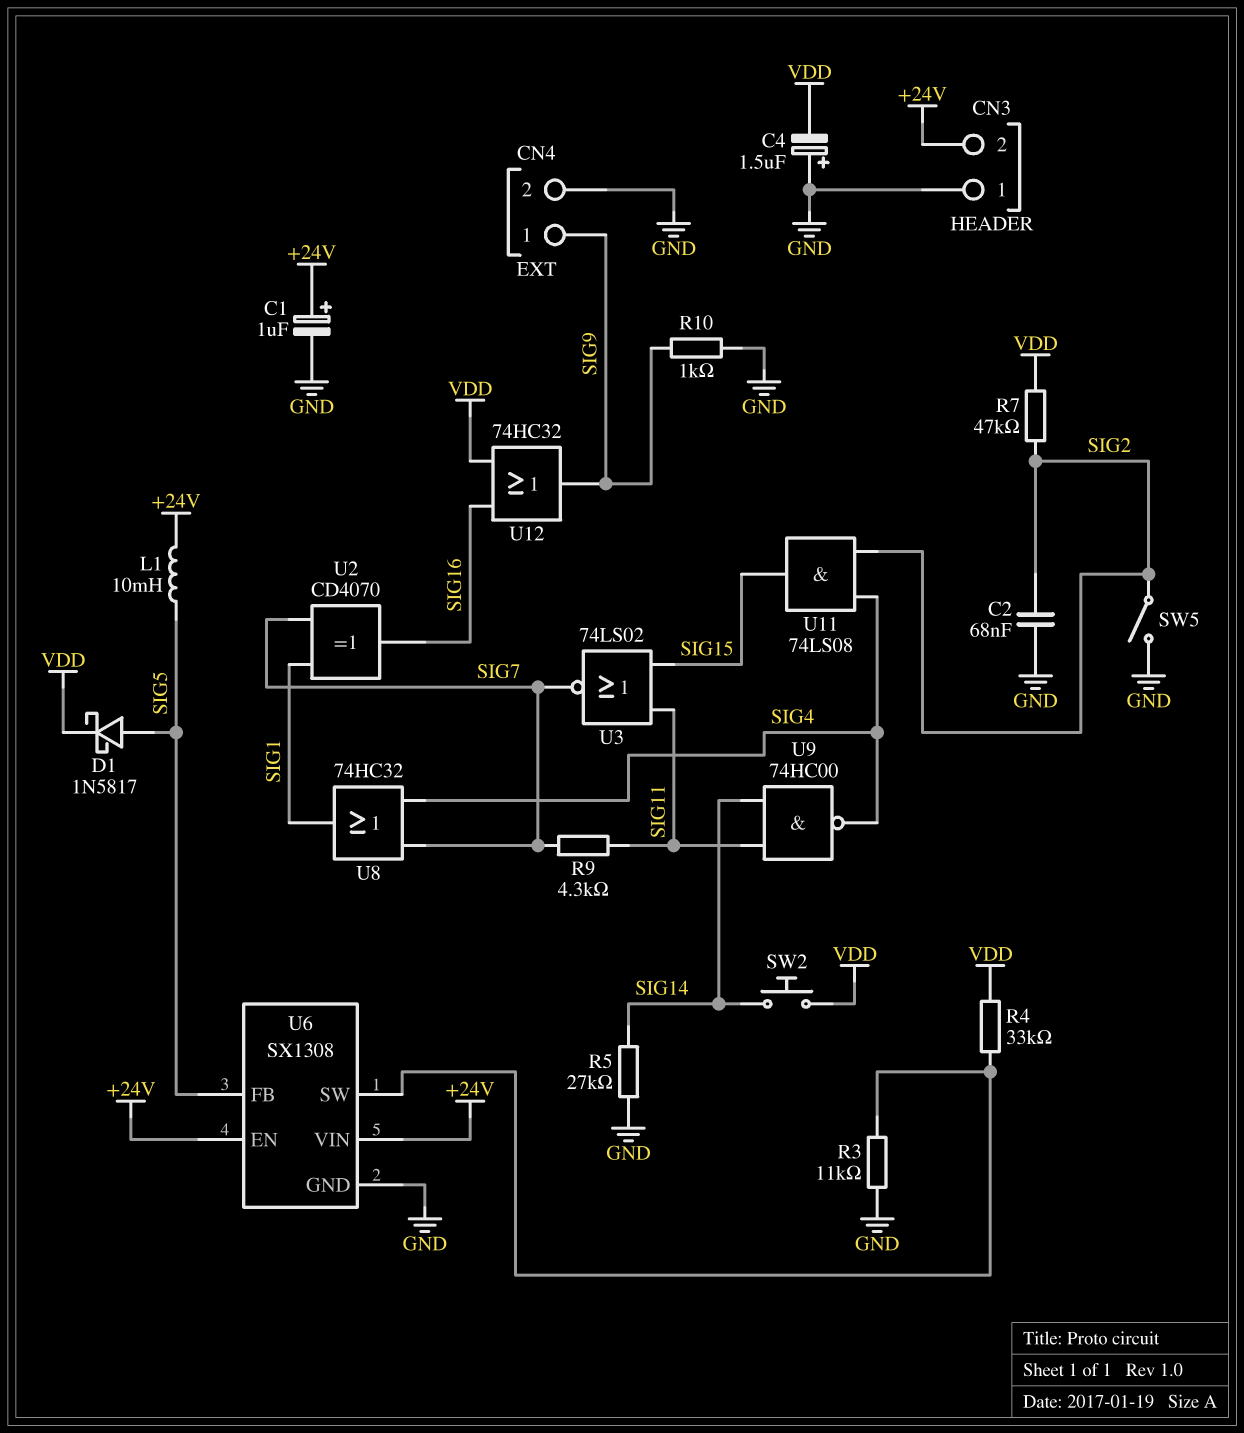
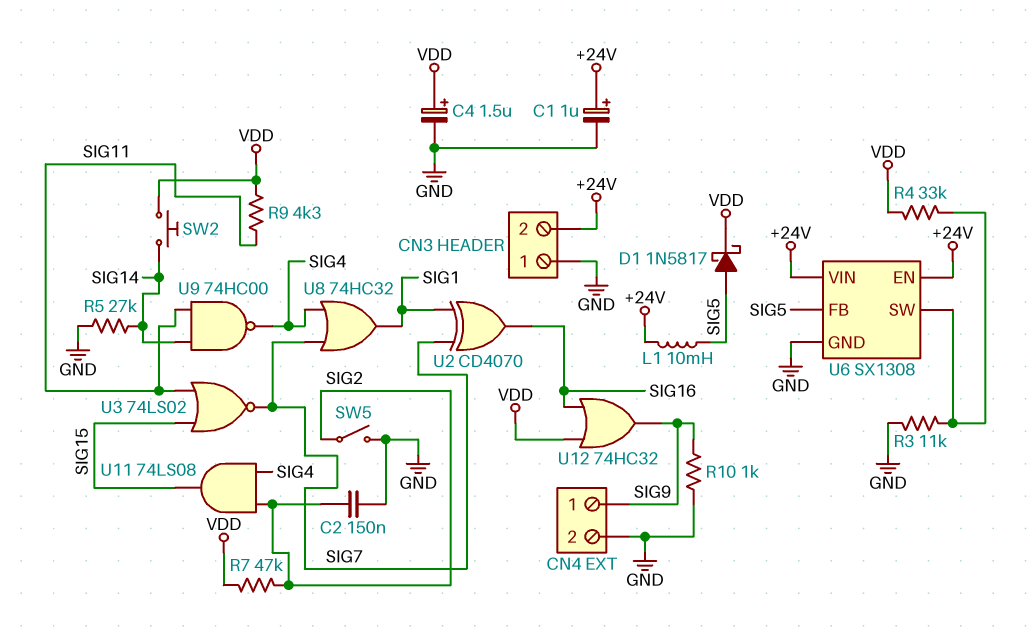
C2: 68nF (GND, SIG2) -> 150nF (GND, SIG2)
C4: 1.5uF (plus GND, minus VDD) -> 1.5uF (plus VDD, minus GND)
R9: 4.3k (SIG7, SIG11) -> 4.3k (SIG11, VDD)

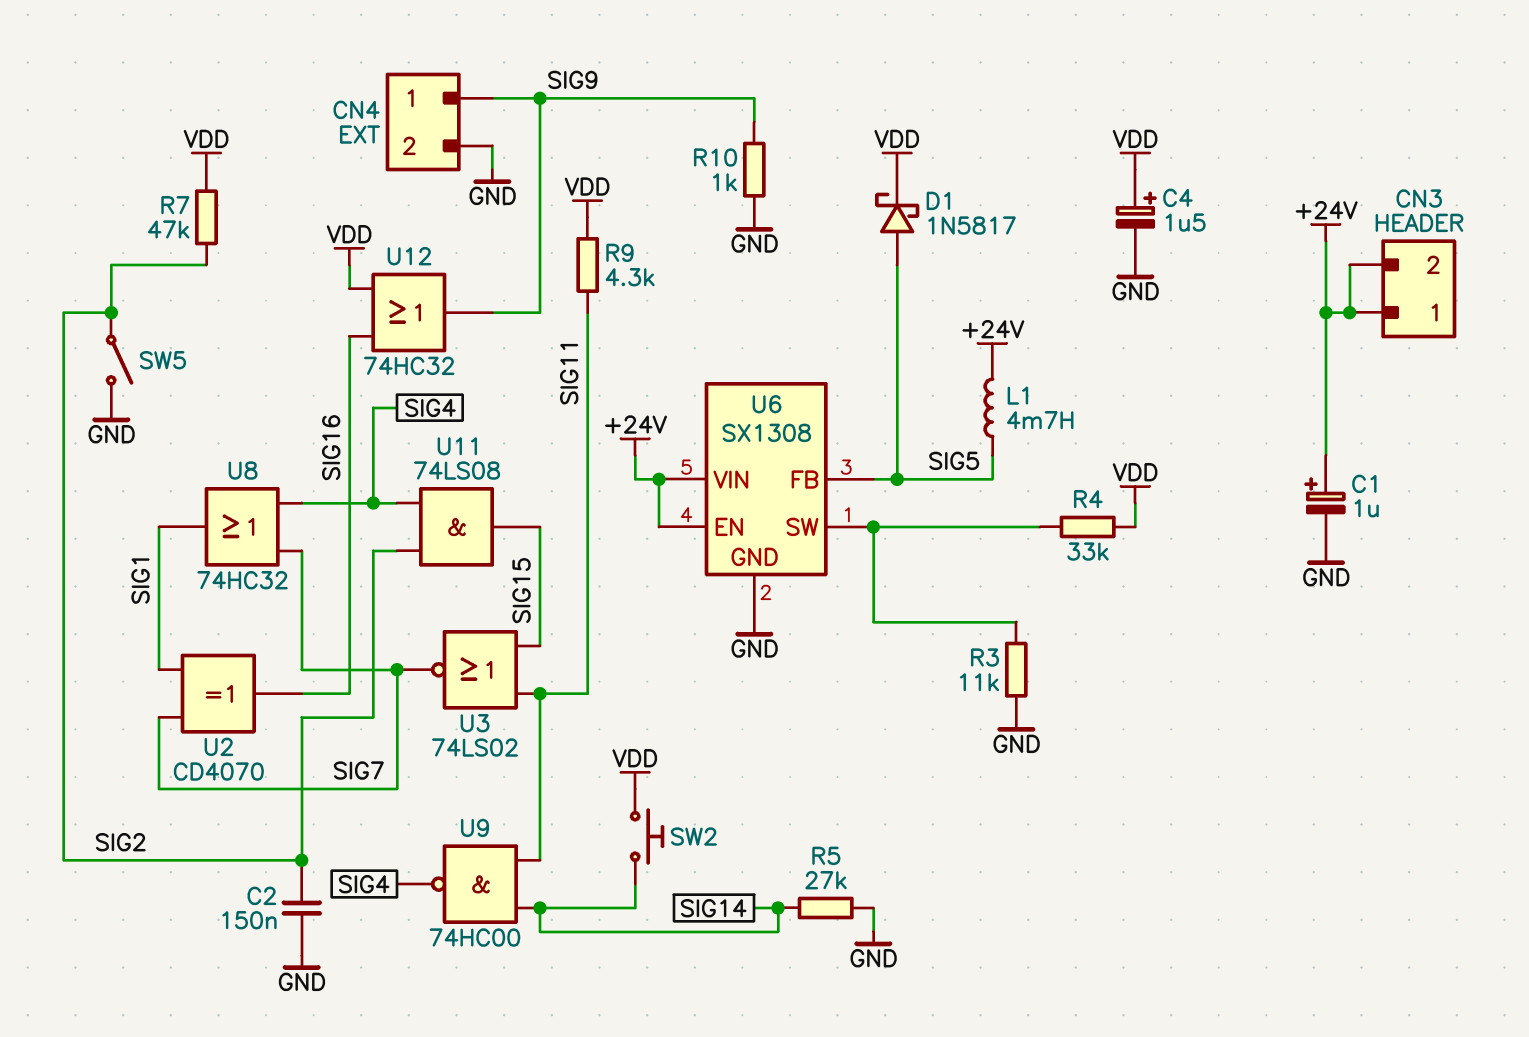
CN3 pin 1: GND -> +24V
L1: 10mH (+24V, SIG5) -> 4.7mH (+24V, SIG5)

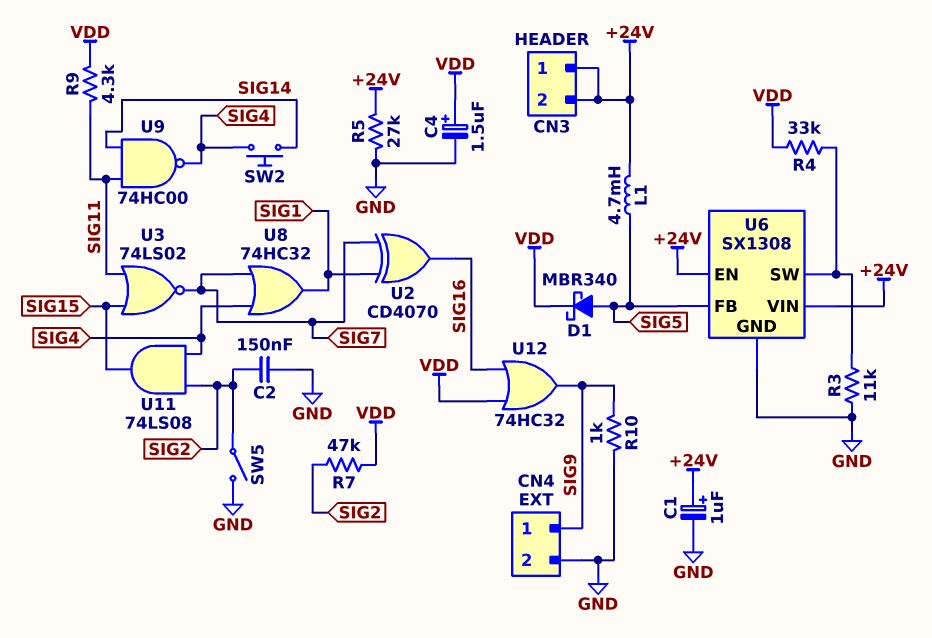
D1: schottky 1N5817 (A SIG5, K VDD) -> schottky MBR340 (A SIG5, K VDD)
R5: 27k (GND, SIG14) -> 27k (+24V, GND)
SW2: button (SIG14, VDD) -> button (SIG4, SIG14)

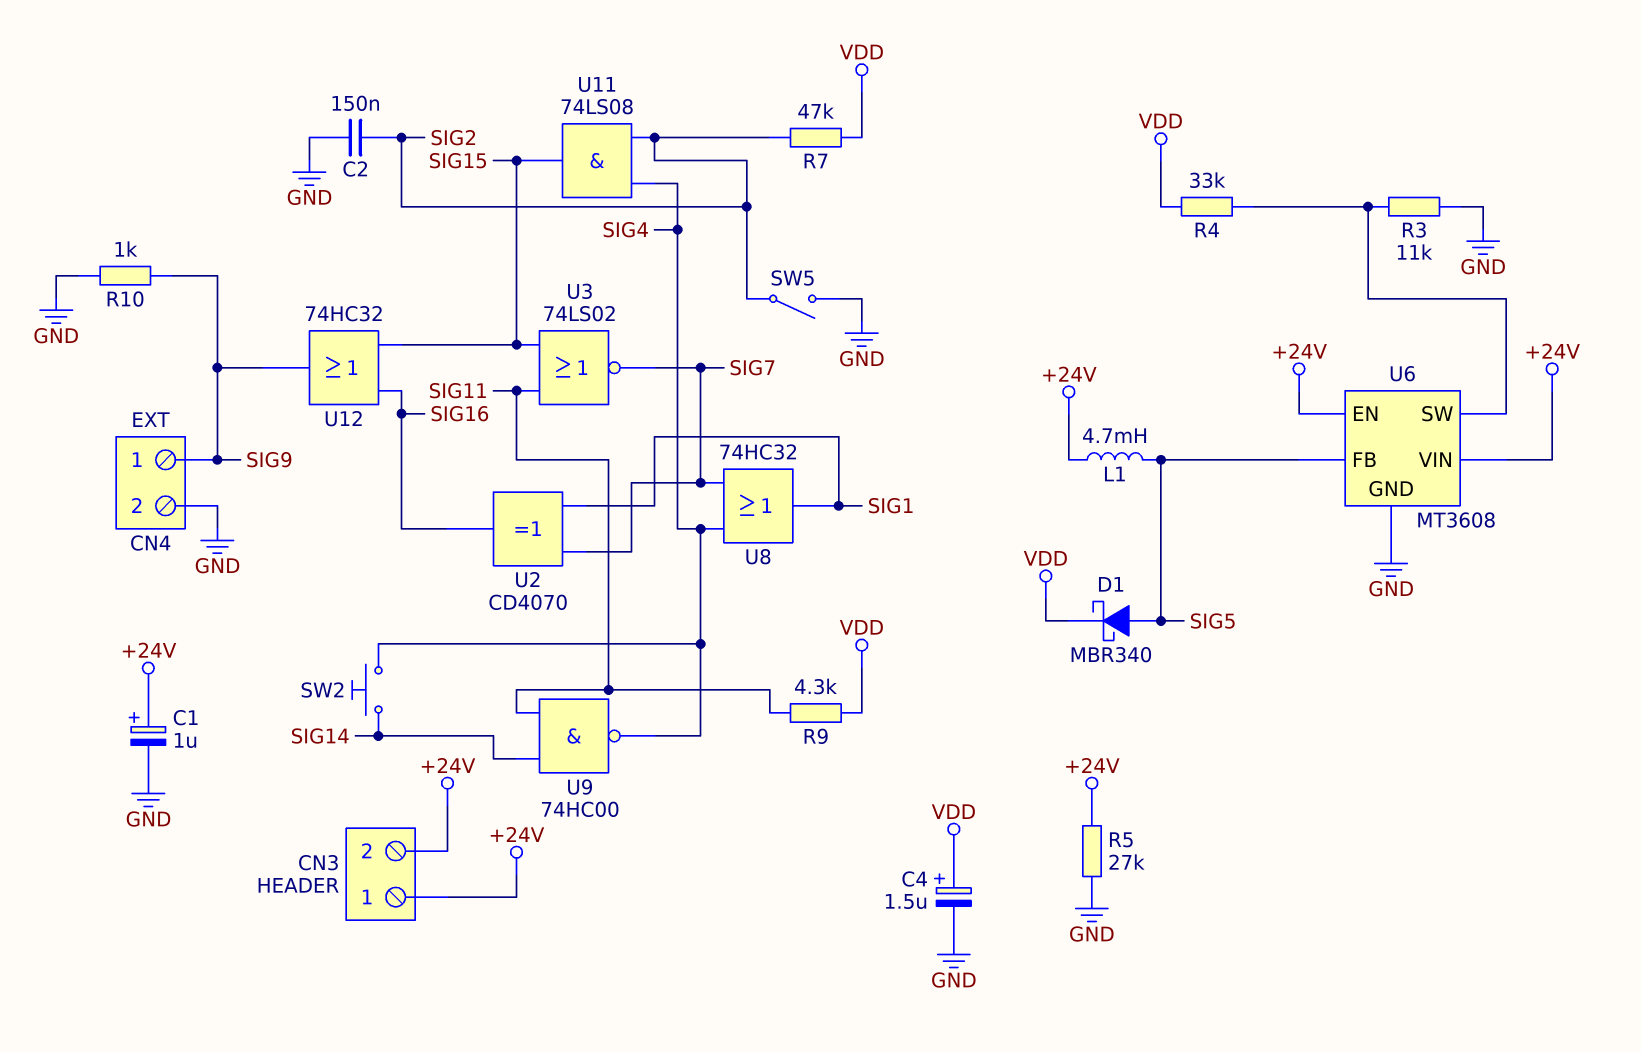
U6: SX1308 -> MT3608
U12: OR 74HC32 (in SIG16, in VDD, out SIG9) -> OR 74HC32 (in SIG15, in SIG16, out SIG9)

